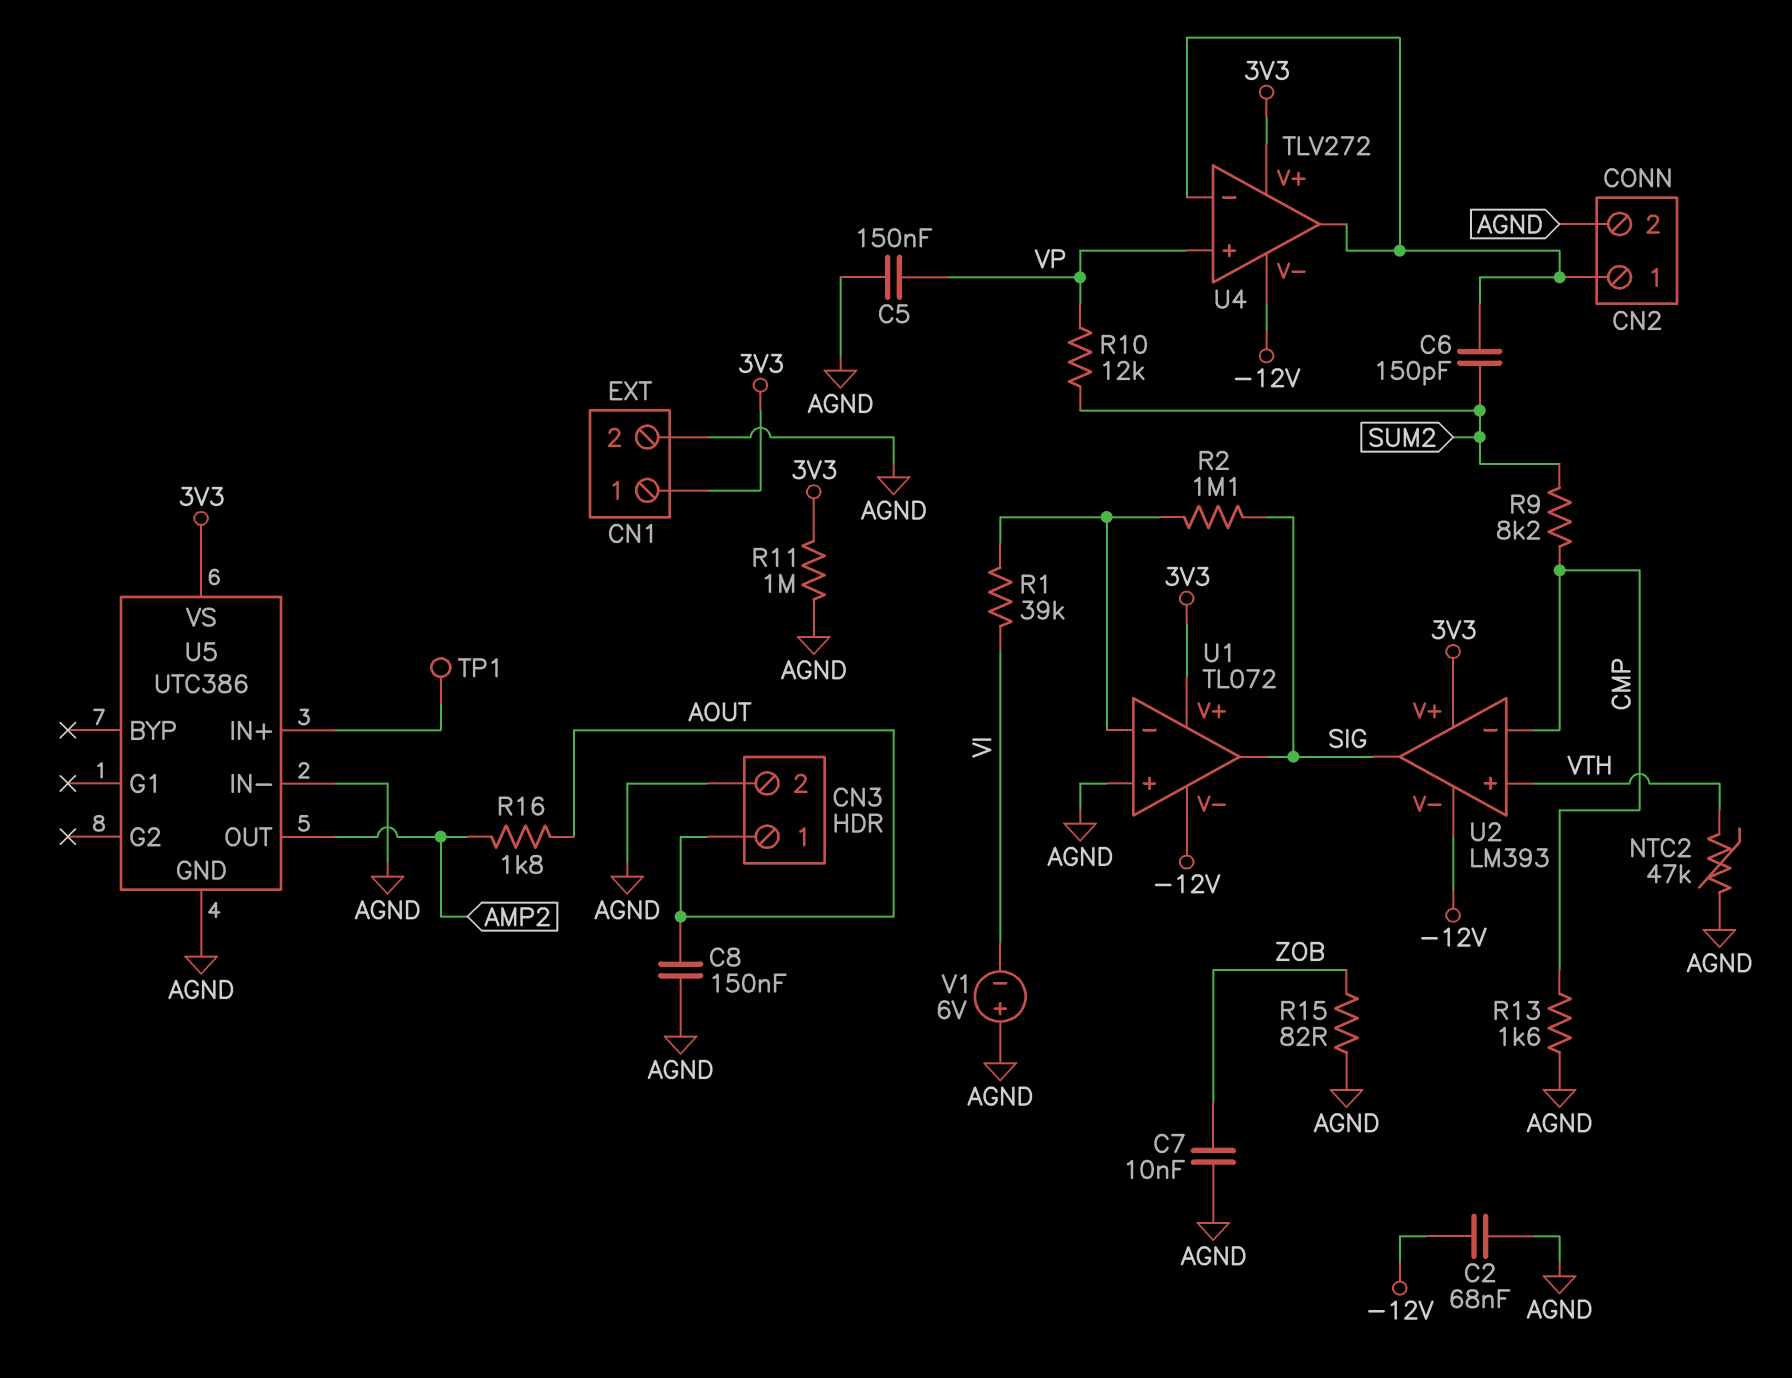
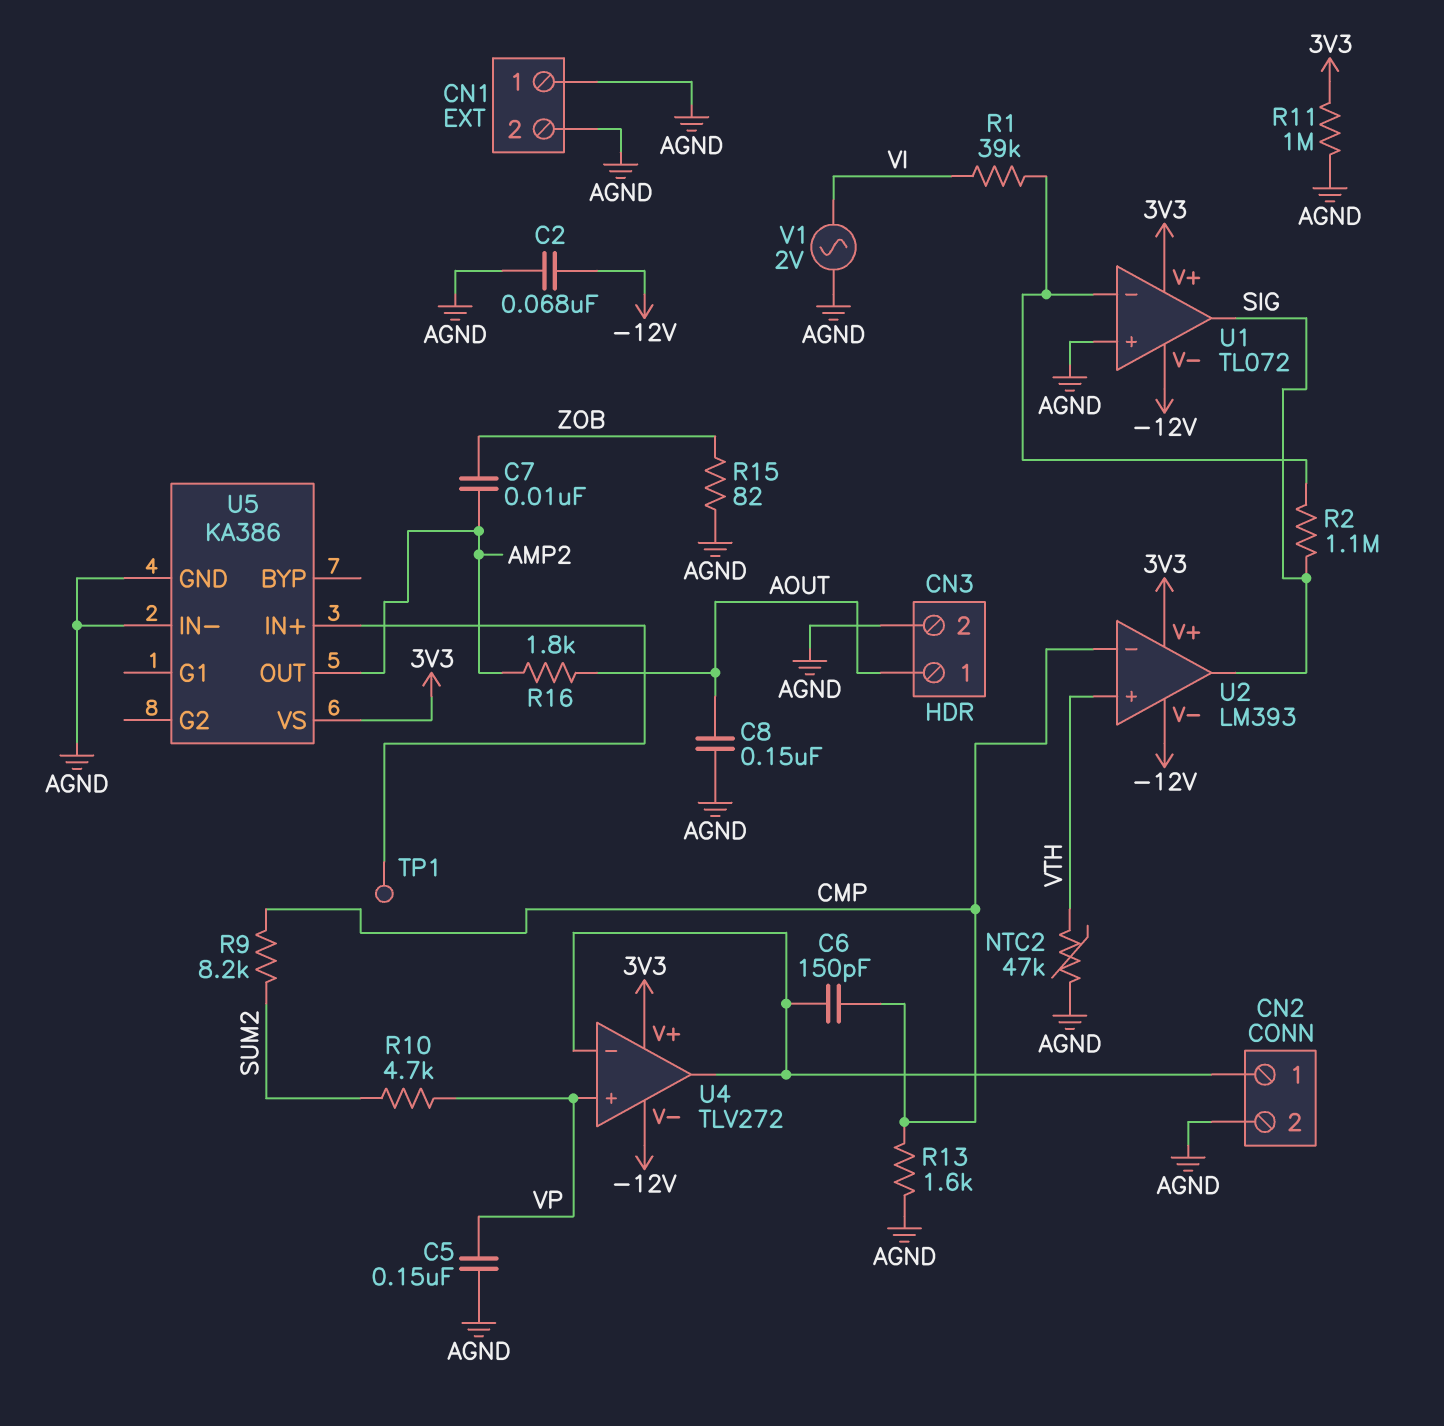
C6: 150pF (CN2/1, SUM2) -> 150pF (CMP, CN2/1)
C7: 10nF (AGND, ZOB) -> 10nF (AMP2, ZOB)
CN1 pin 1: 3V3 -> AGND
R10: 12k (SUM2, VP) -> 4.7k (SUM2, VP)
U5: UTC386 -> KA386
V1: 6V (plus AGND, minus VI) -> AC 2V (AGND, VI)

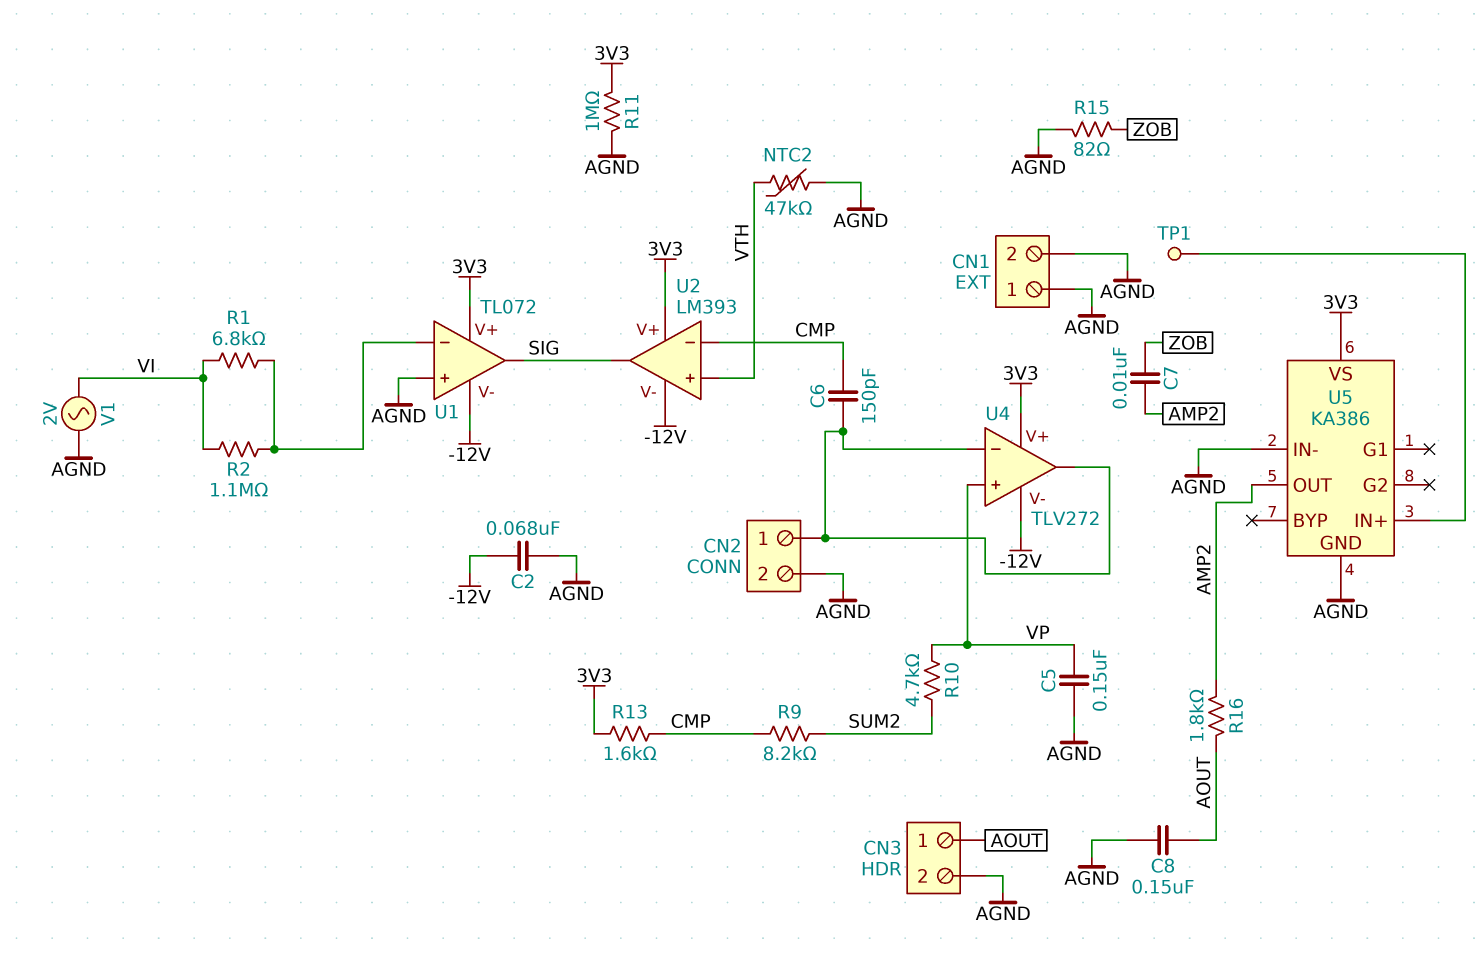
R1: 39k (U1/in-, VI) -> 6.8k (U1/in-, VI)
R2: 1.1M (SIG, U1/in-) -> 1.1M (U1/in-, VI)
R13: 1.6k (AGND, CMP) -> 1.6k (3V3, CMP)

